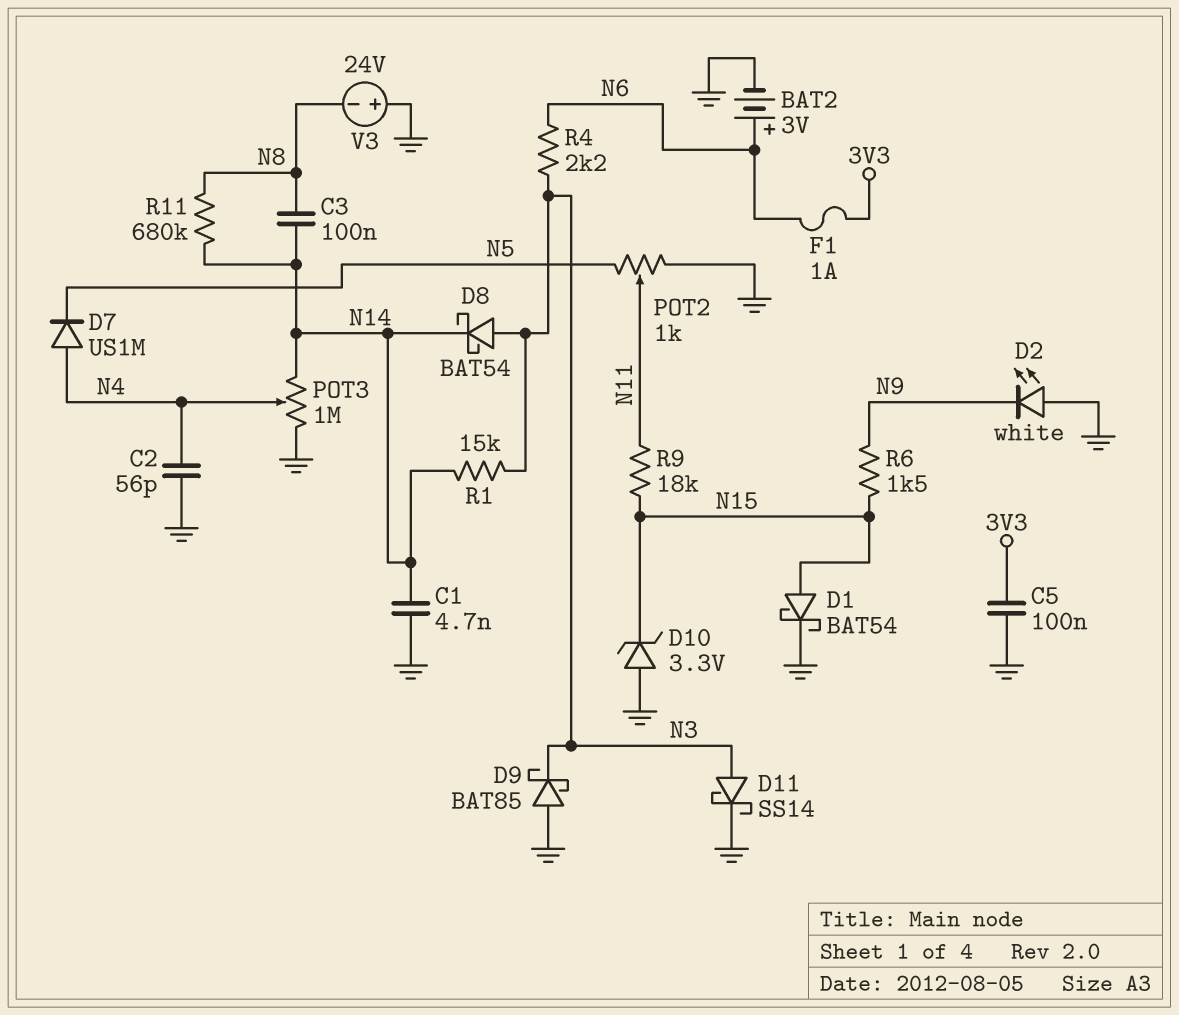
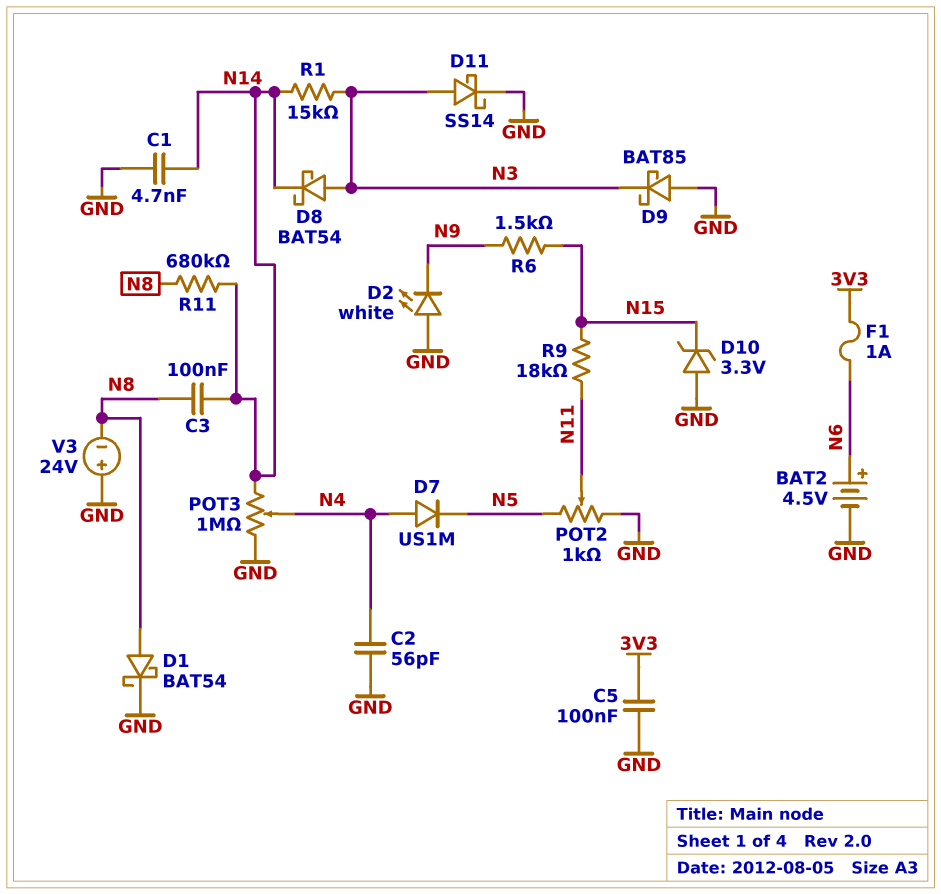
BAT2: 3V (plus N6, minus GND) -> 4.5V (plus N6, minus GND)
D1: schottky BAT54 (A N15, K GND) -> schottky BAT54 (A N8, K GND)
R4: 2.2k (N3, N6) -> none

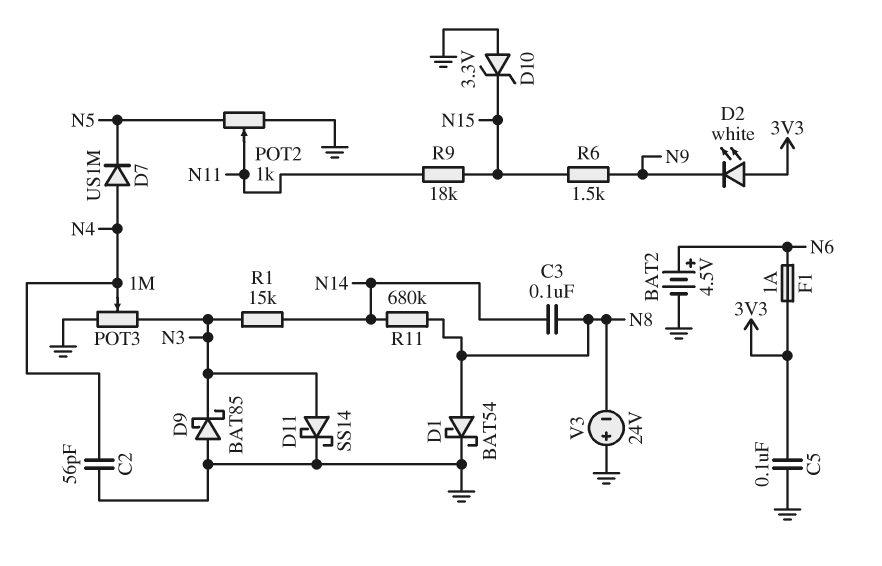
C1: 4.7nF (GND, N14) -> none
D2: LED white (A GND, K N9) -> LED white (A 3V3, K N9)
D8: schottky BAT54 (A N3, K N14) -> none
POT3: 1M (GND, N14, wiper N4) -> 1M (GND, N3, wiper N4)

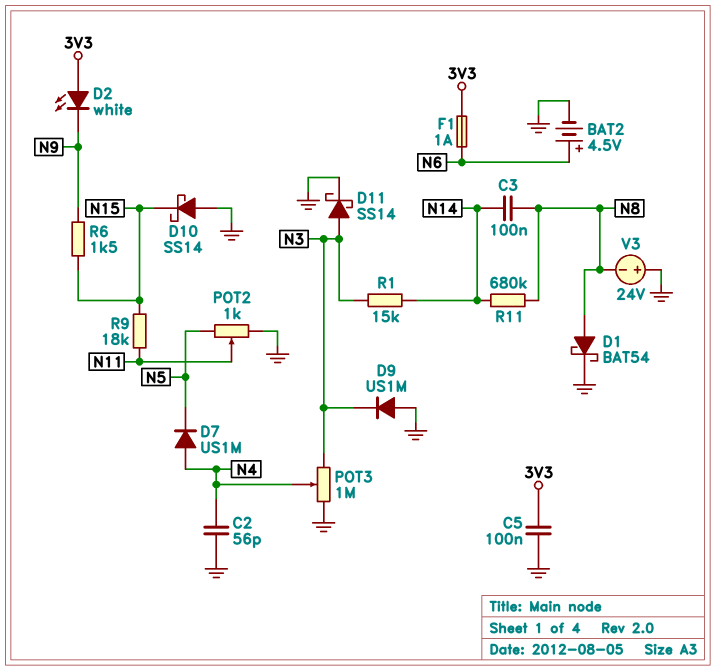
D9: schottky BAT85 (A GND, K N3) -> diode US1M (A GND, K N3)
D10: zener 3.3V (A GND, K N15) -> schottky SS14 (A GND, K N15)

